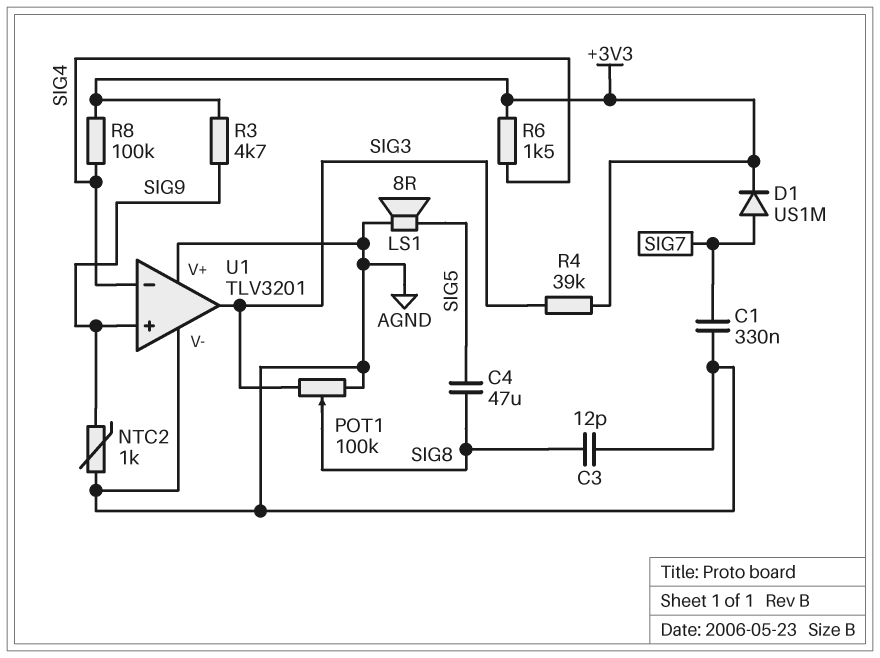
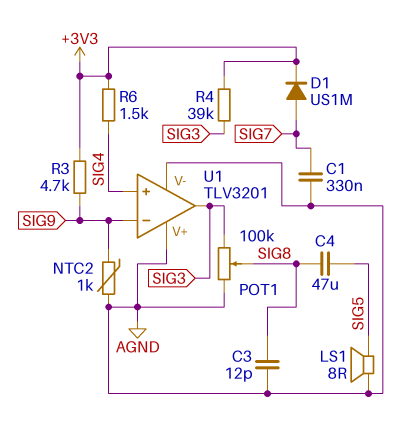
R8: 100k (+3V3, SIG4) -> none
U1 pin in+: SIG9 -> SIG4
U1 pin in-: SIG4 -> SIG9

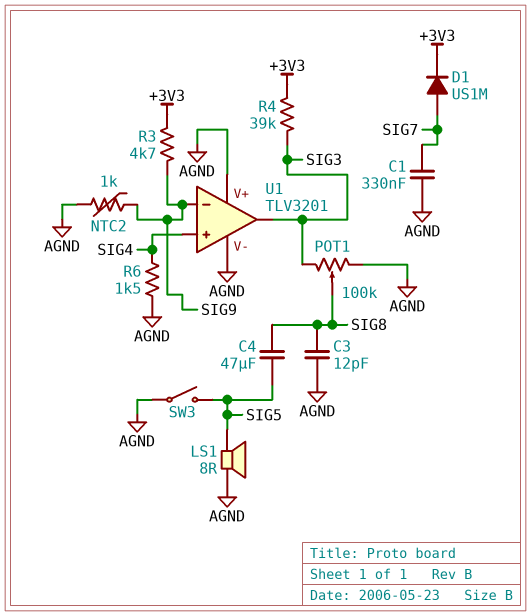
R6: 1.5k (+3V3, SIG4) -> 1.5k (AGND, SIG4)
SW3: none -> switch (AGND, SIG5)

